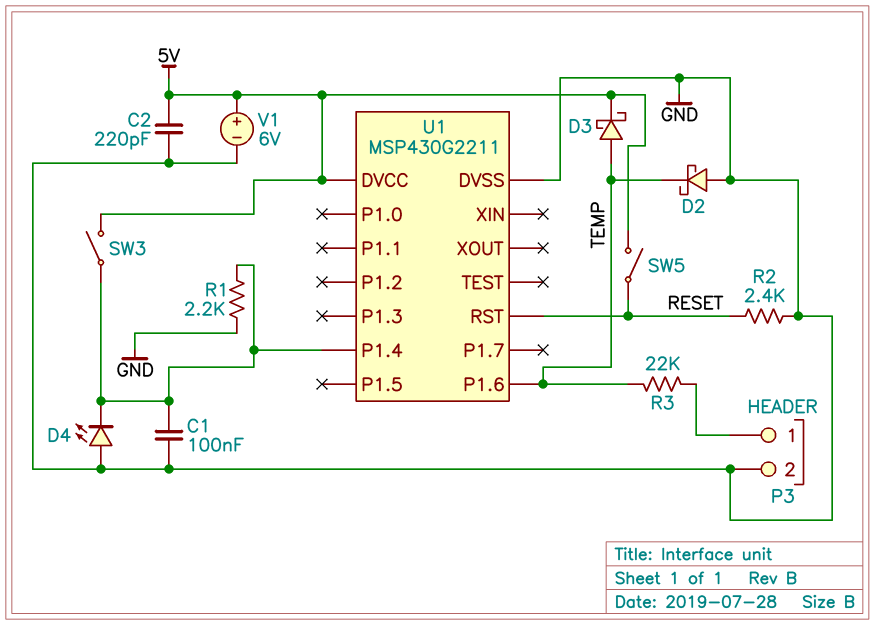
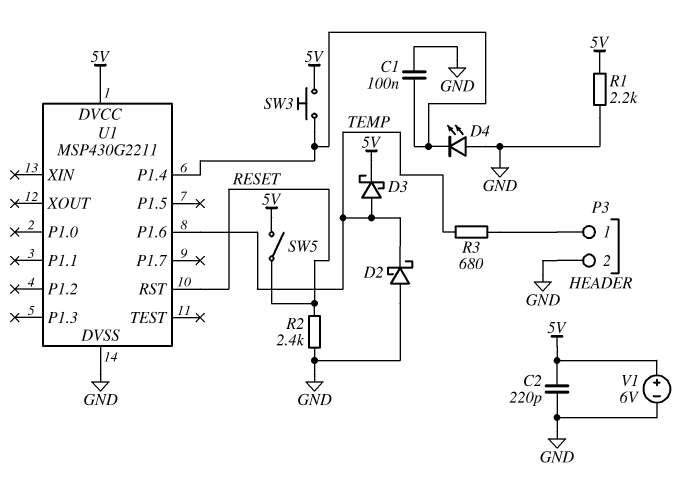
R1: 2.2k (GND, U1/P1.4) -> 2.2k (5V, GND)
R3: 22k (P3/1, TEMP) -> 680 (P3/1, TEMP)
SW3: switch (5V, U1/P1.4) -> button (5V, U1/P1.4)

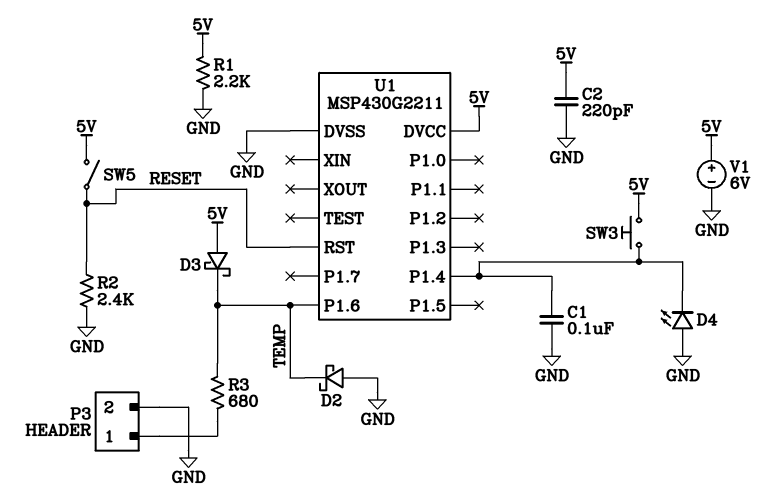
D3: schottky (A TEMP, K 5V) -> schottky (A 5V, K TEMP)

